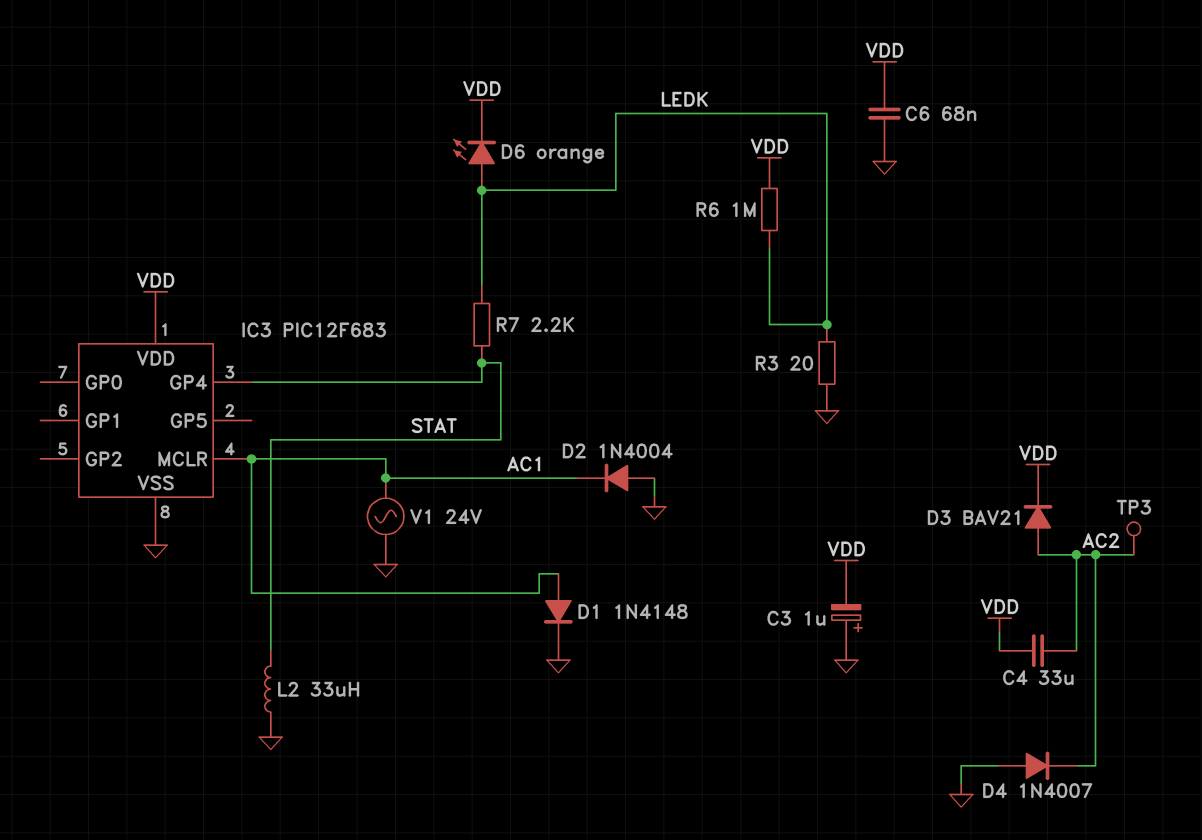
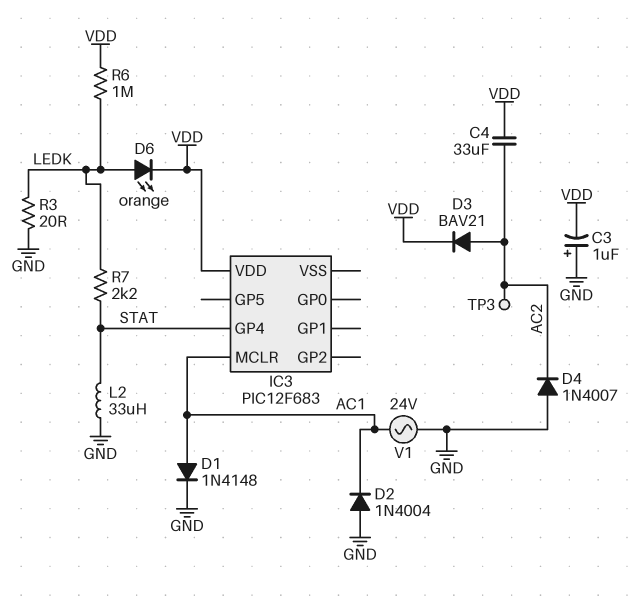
C6: 68nF (GND, VDD) -> none
IC3 pin VSS: GND -> none

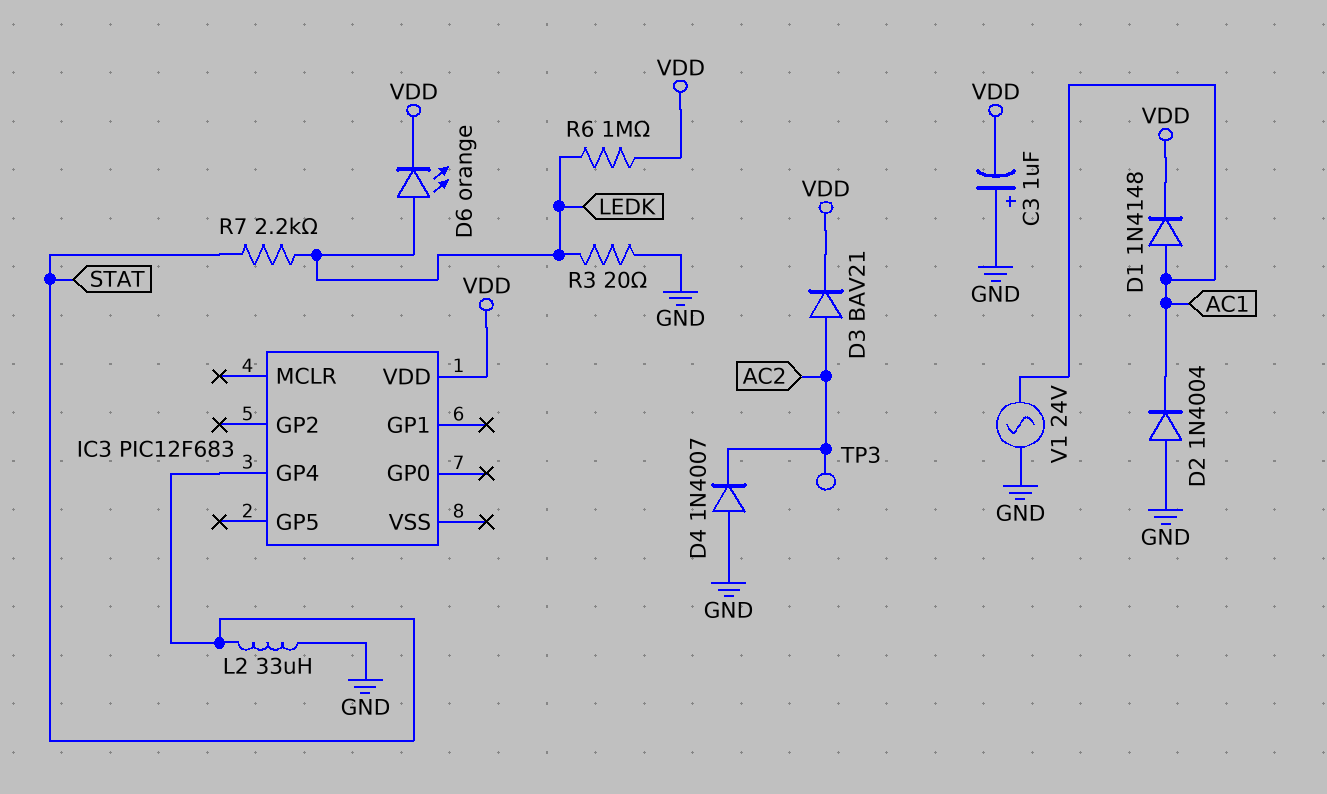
C4: 33uF (AC2, VDD) -> none
D1: diode 1N4148 (A AC1, K GND) -> diode 1N4148 (A AC1, K VDD)
IC3 pin MCLR: AC1 -> none

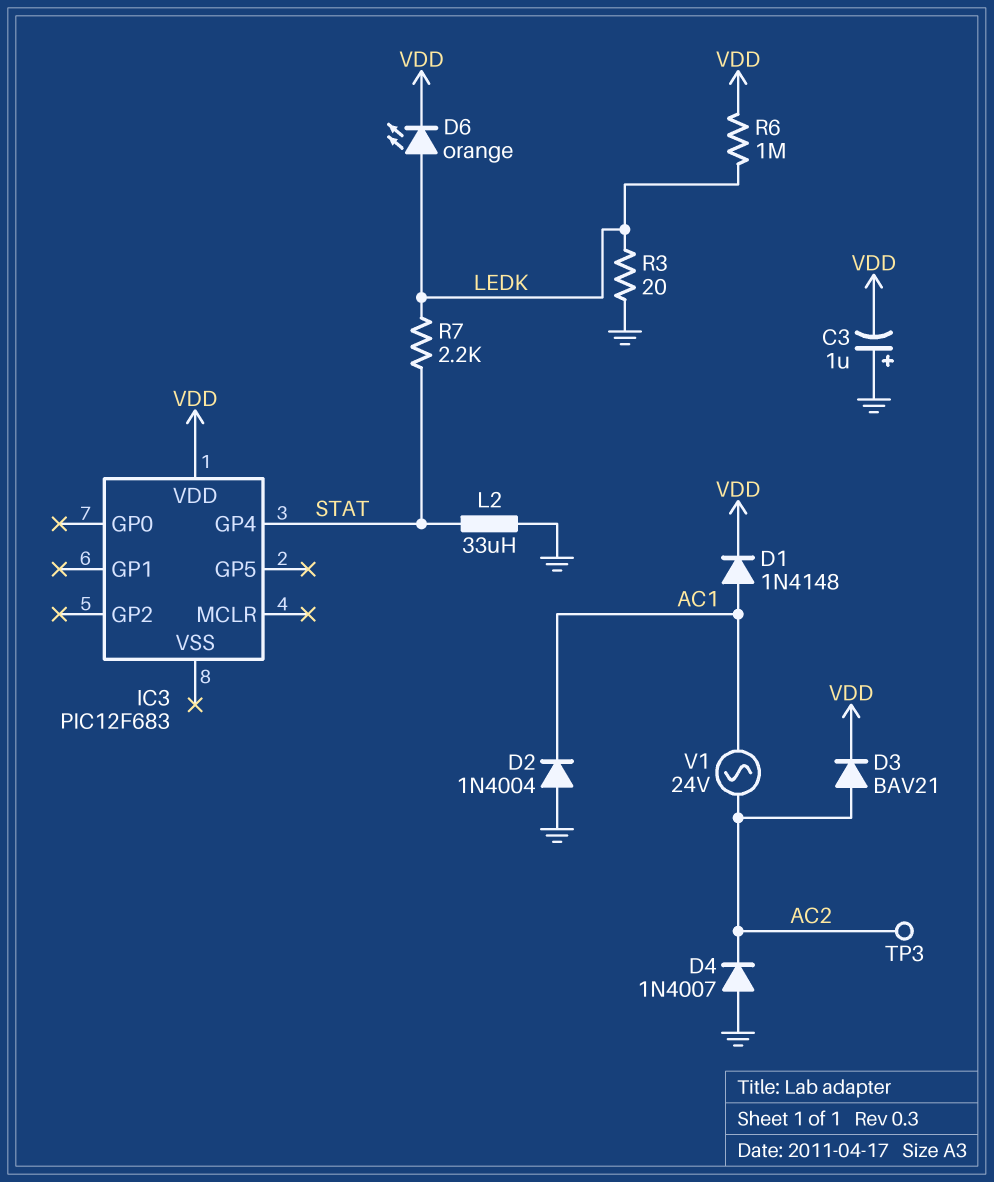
V1: AC 24V (AC1, GND) -> AC 24V (AC1, AC2)

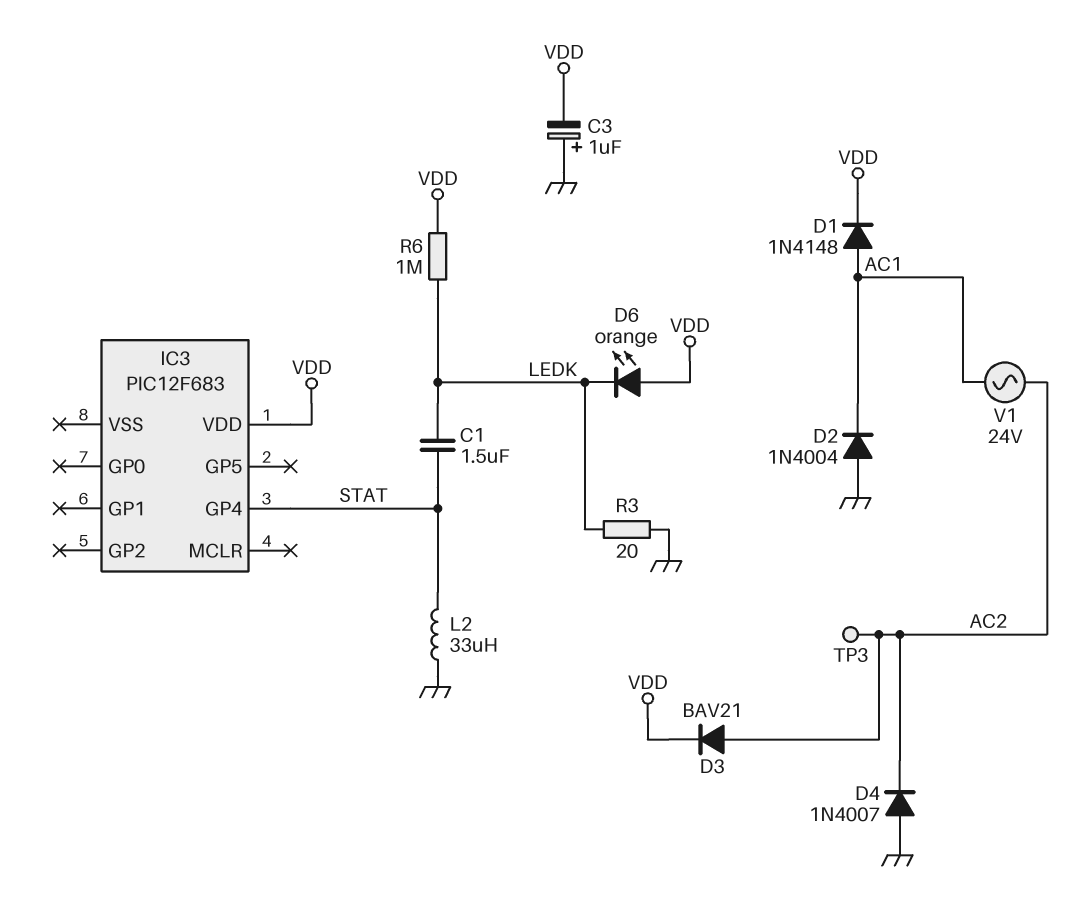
C1: none -> 1.5uF (LEDK, STAT)
D6: LED orange (A LEDK, K VDD) -> LED orange (A VDD, K LEDK)
R7: 2.2k (LEDK, STAT) -> none

